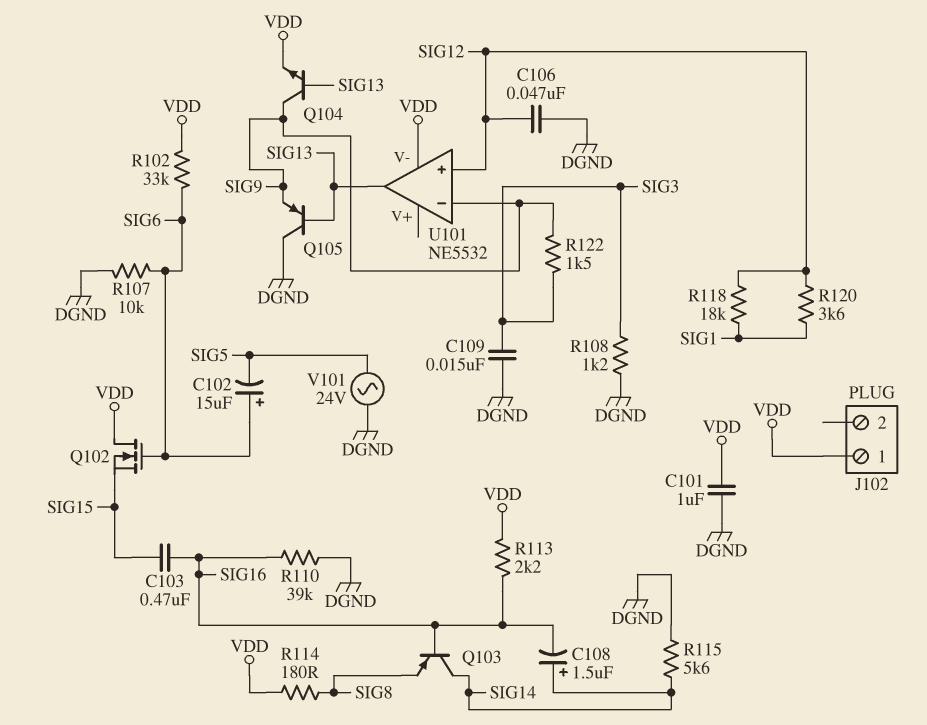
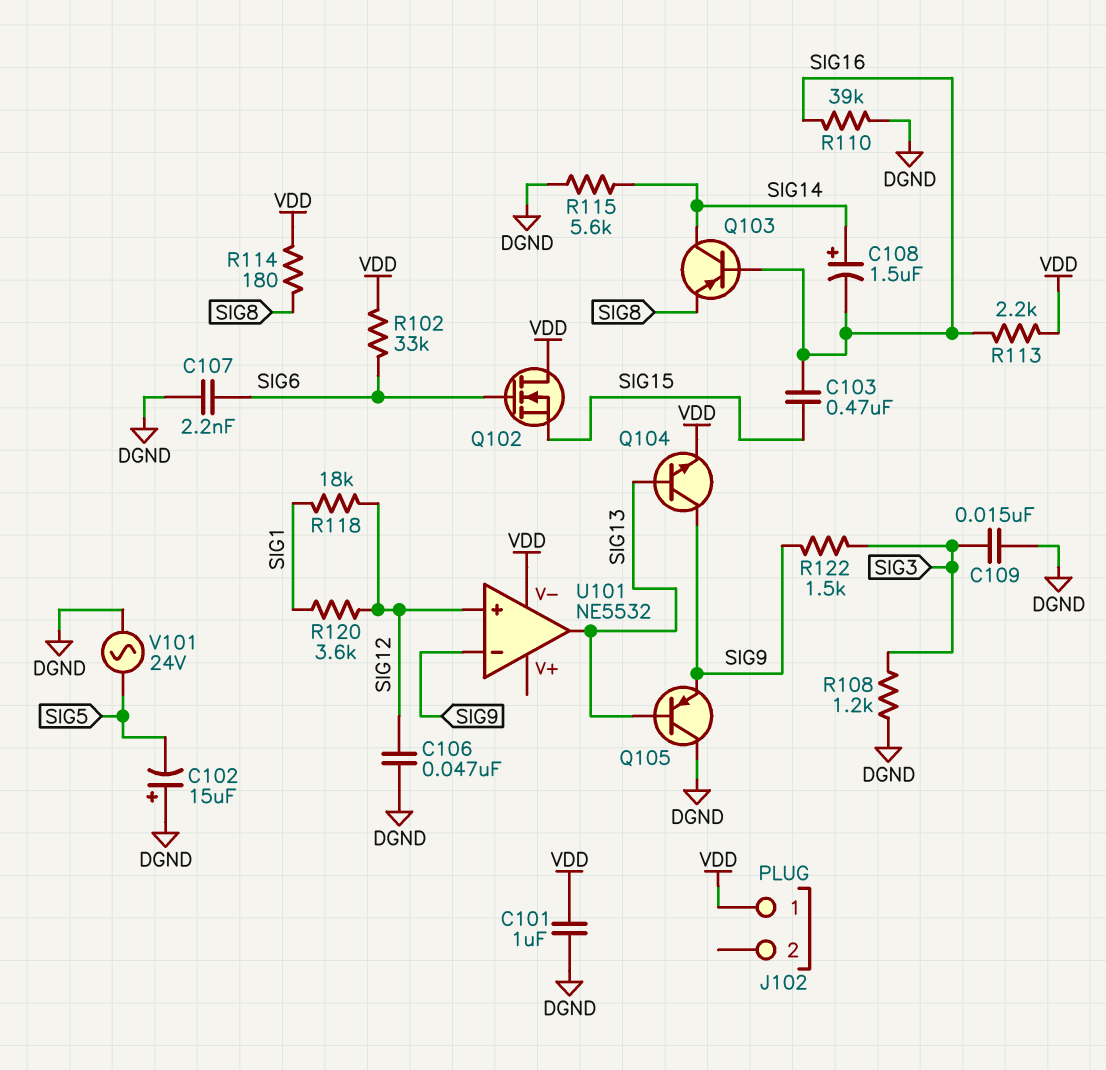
C102: 15uF (plus SIG6, minus SIG5) -> 15uF (plus DGND, minus SIG5)
C107: none -> 2.2nF (DGND, SIG6)
R107: 10k (DGND, SIG6) -> none

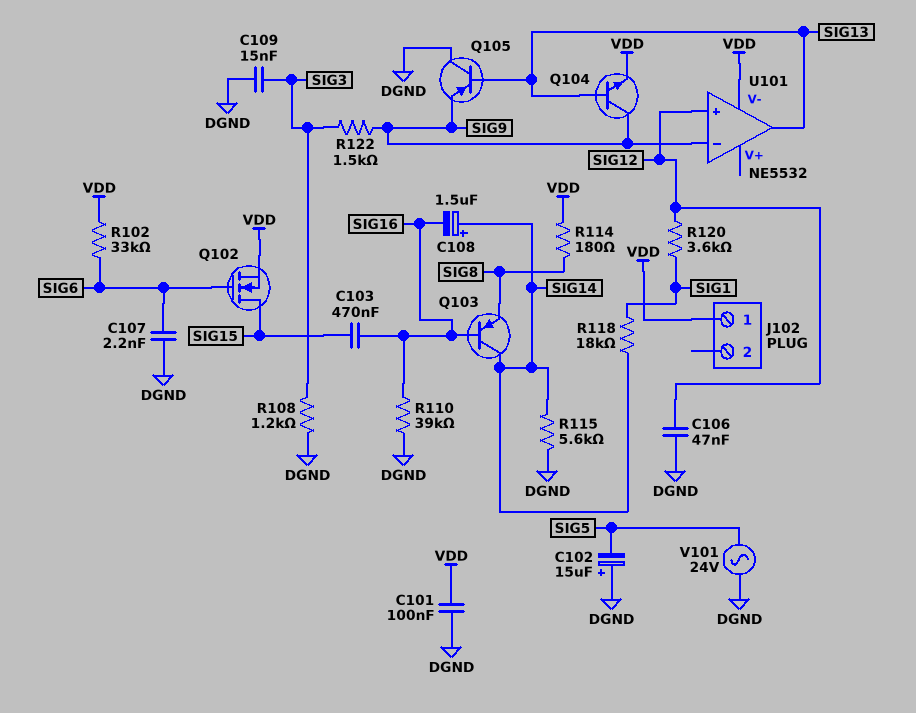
C101: 1uF (DGND, VDD) -> 100nF (DGND, VDD)
Q102: NMOS (G SIG6, D VDD, S SIG15) -> NMOS (G SIG6, D SIG15, S VDD)
R113: 2.2k (SIG16, VDD) -> none
R118: 18k (SIG1, SIG12) -> 18k (SIG1, SIG14)

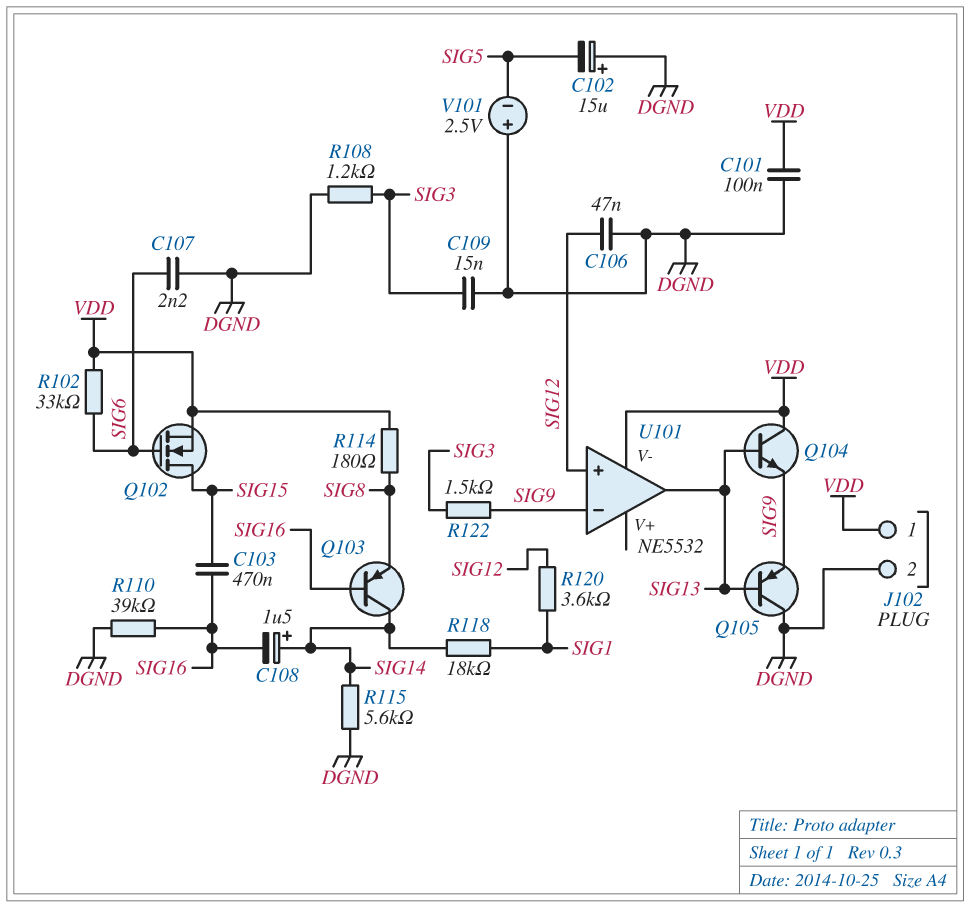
J102 pin 2: none -> DGND
Q104: NPN (B SIG13, C SIG9, E VDD) -> NPN (B SIG13, C VDD, E SIG9)
V101: AC 24V (DGND, SIG5) -> 2.5V (plus DGND, minus SIG5)

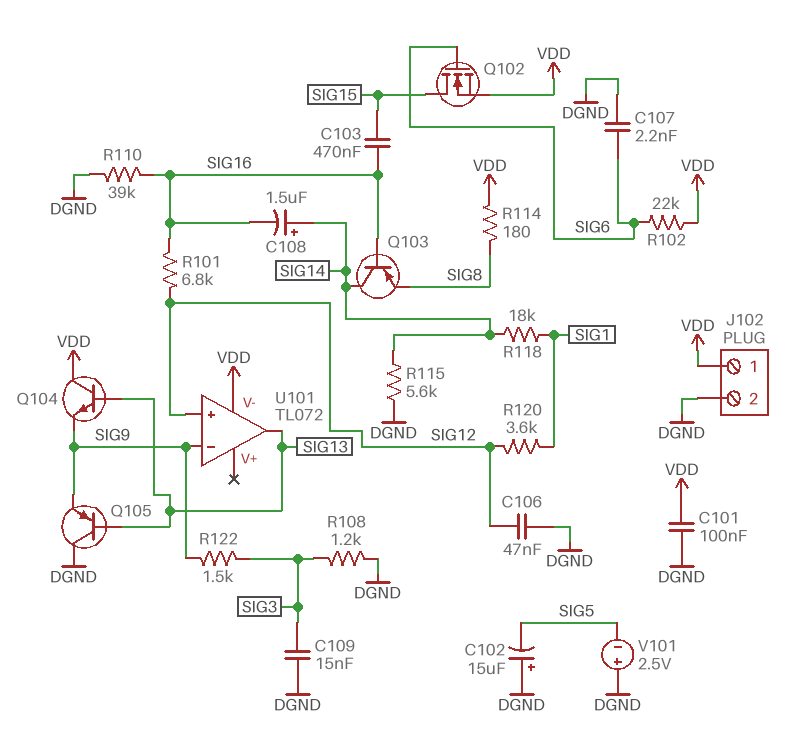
R101: none -> 6.8k (SIG12, SIG16)
R102: 33k (SIG6, VDD) -> 22k (SIG6, VDD)
U101: NE5532 -> TL072

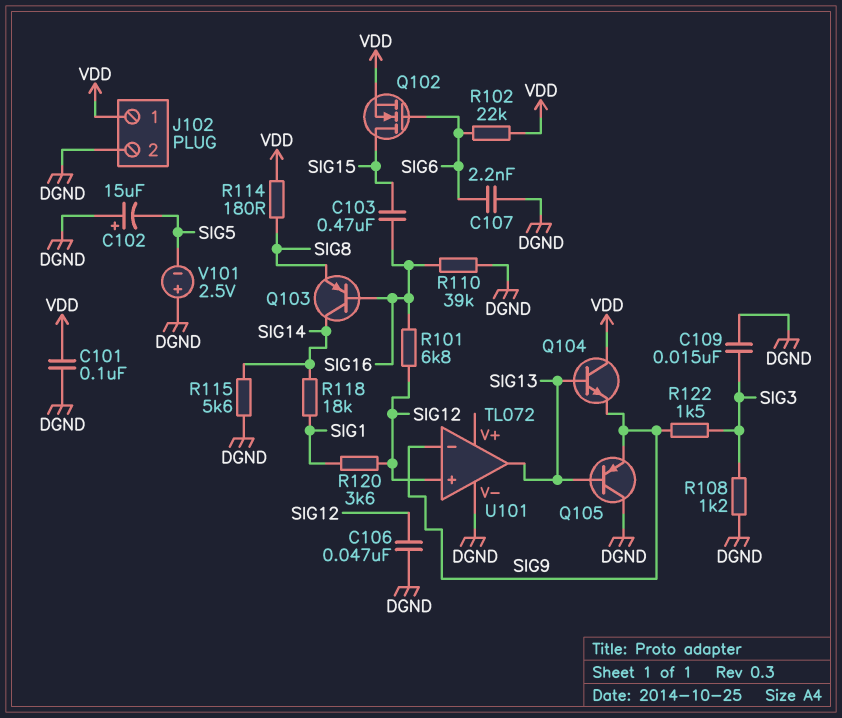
C108: 1.5uF (plus SIG14, minus SIG16) -> none
U101 pin V-: VDD -> DGND

